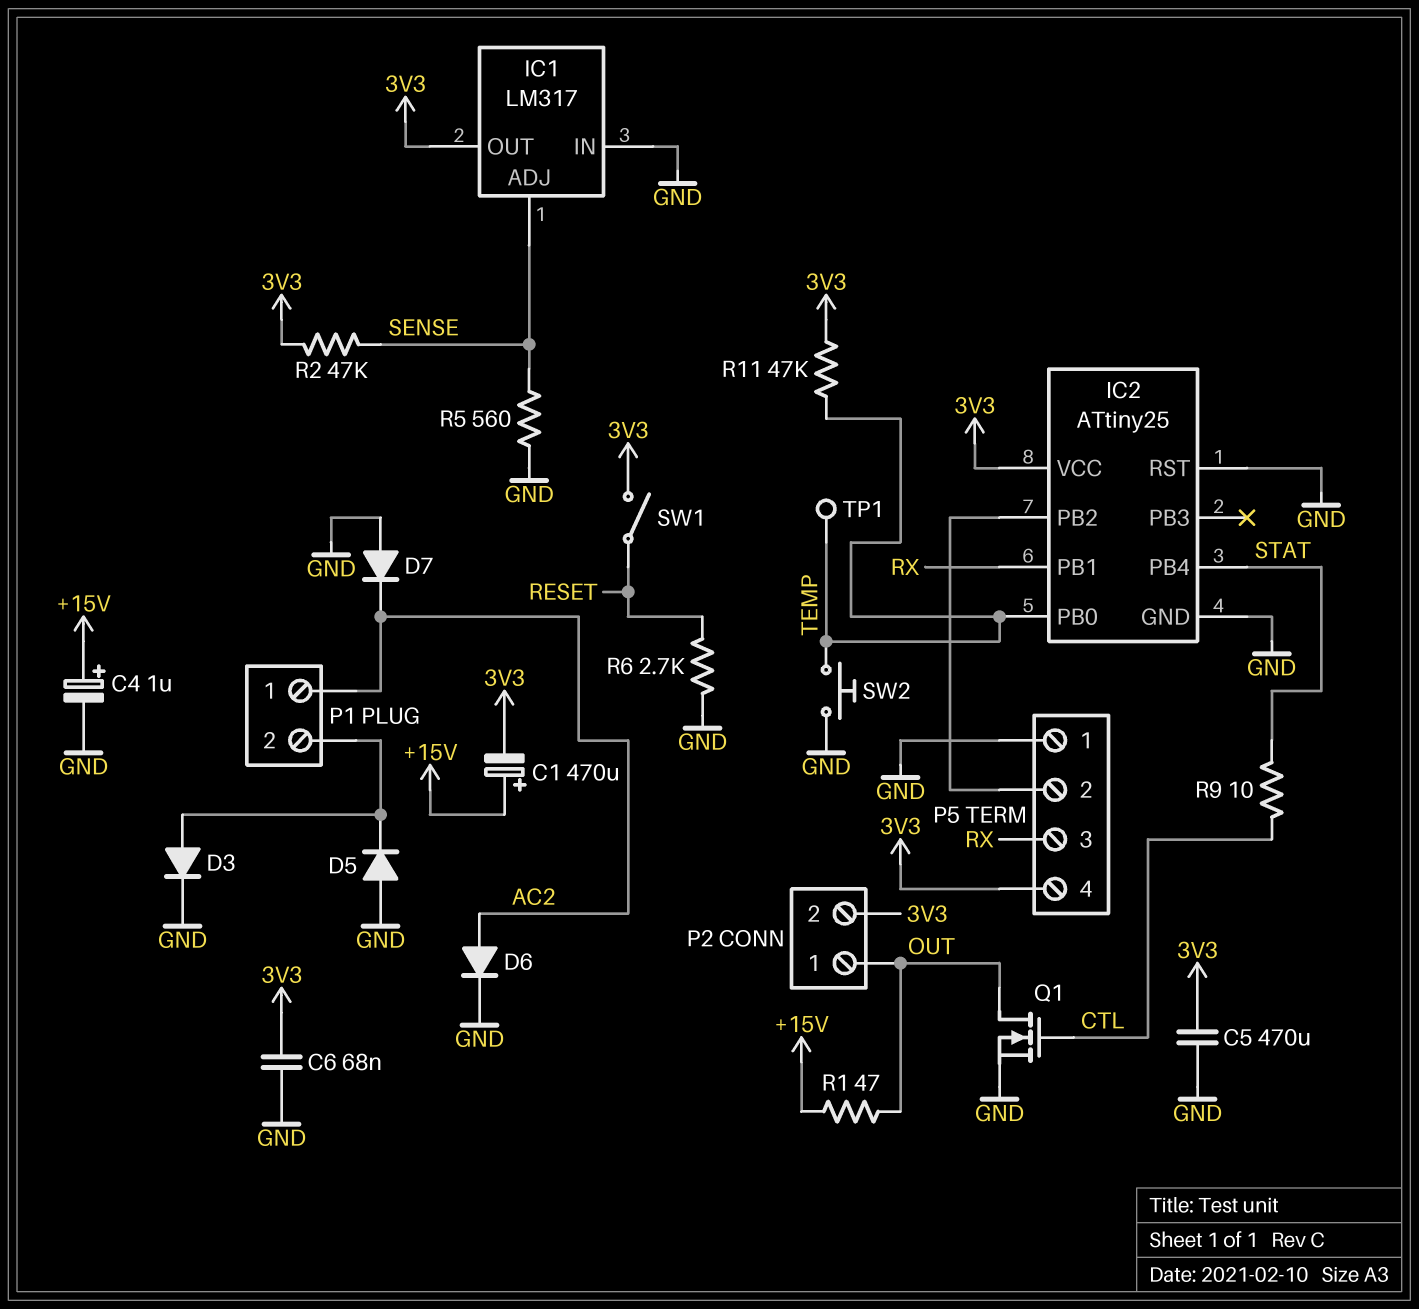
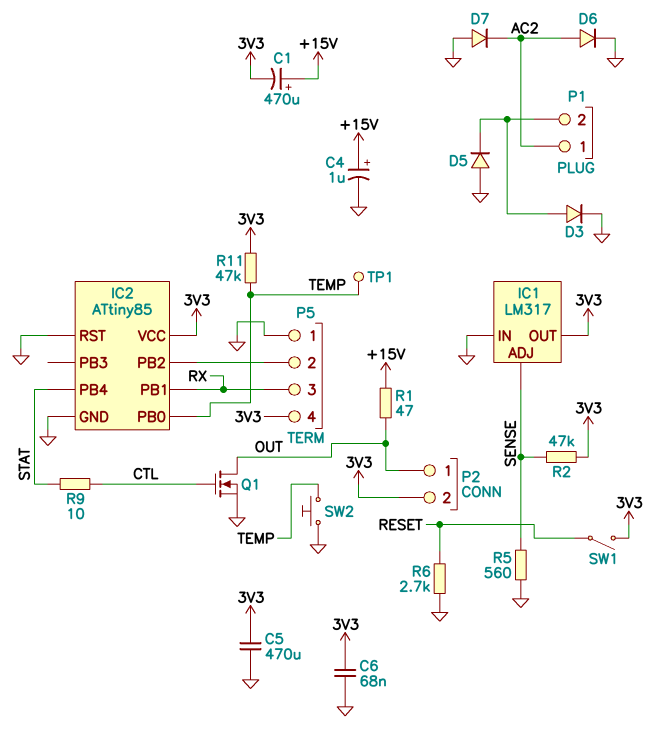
IC2: ATtiny25 -> ATtiny85

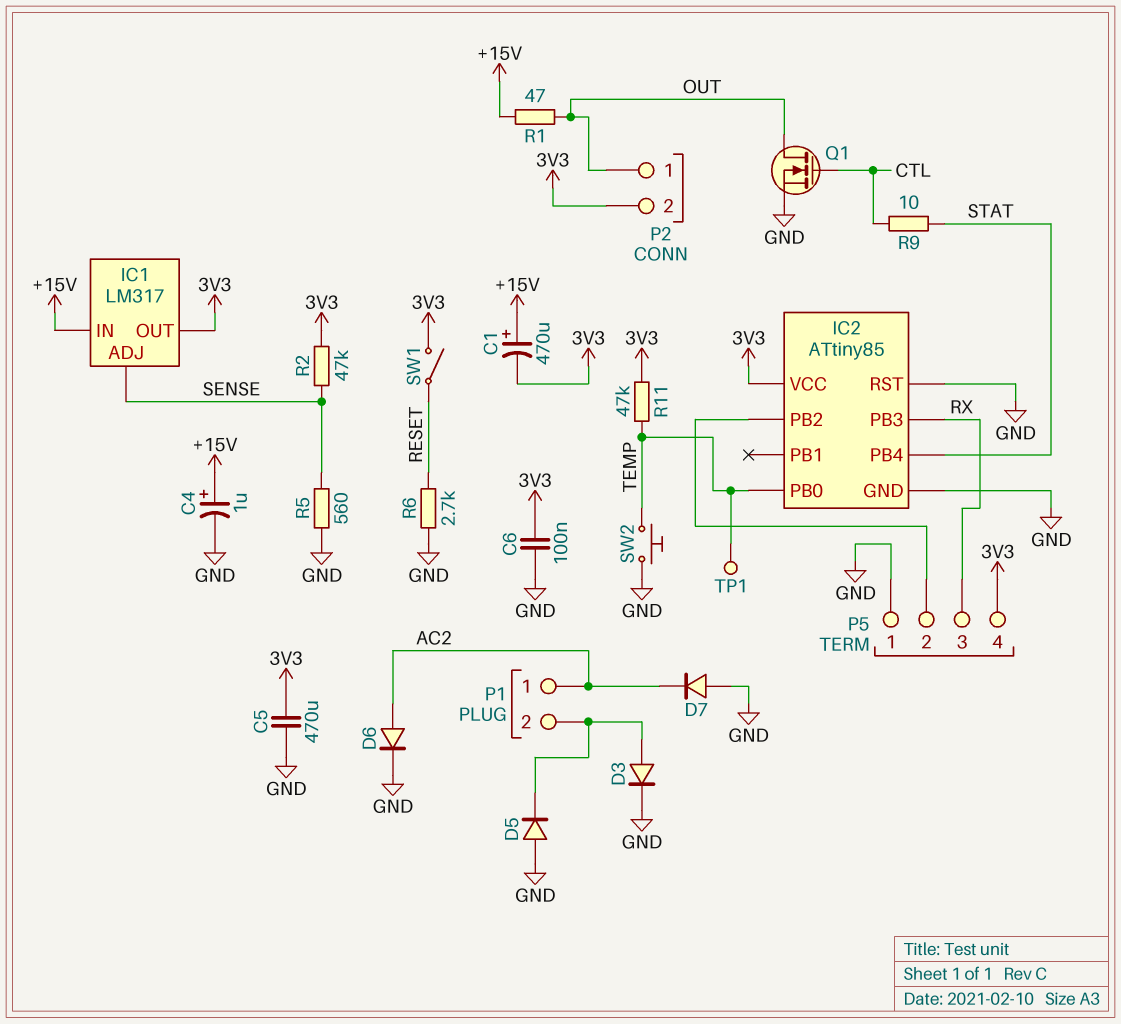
C6: 68nF (3V3, GND) -> 100nF (3V3, GND)
IC1 pin IN: GND -> +15V
IC2 pin PB1: RX -> none
IC2 pin PB3: none -> RX

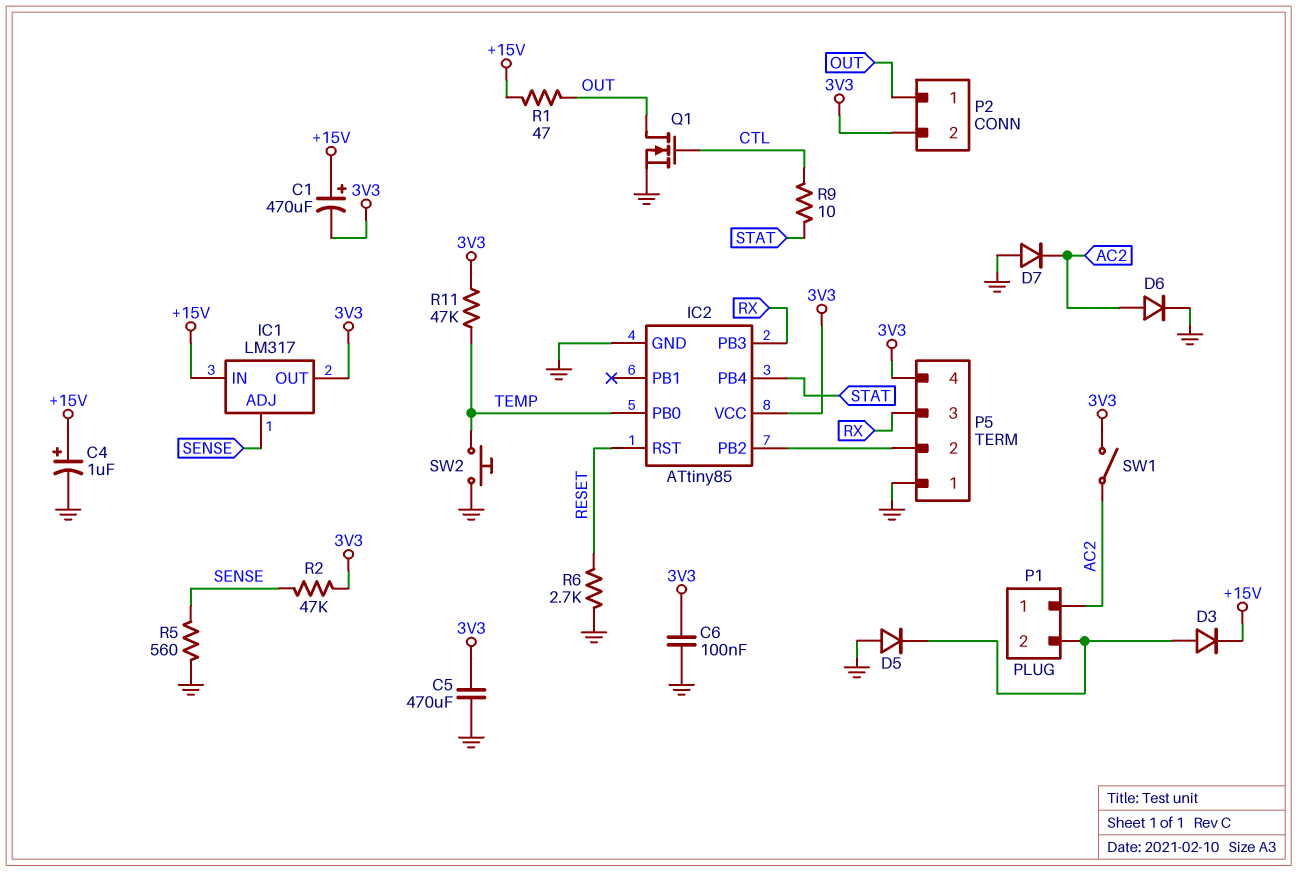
D3: diode (A P1/2, K GND) -> diode (A P1/2, K +15V)
IC2 pin RST: GND -> RESET
SW1: switch (3V3, RESET) -> switch (3V3, AC2)
TP1: test point (TEMP) -> none

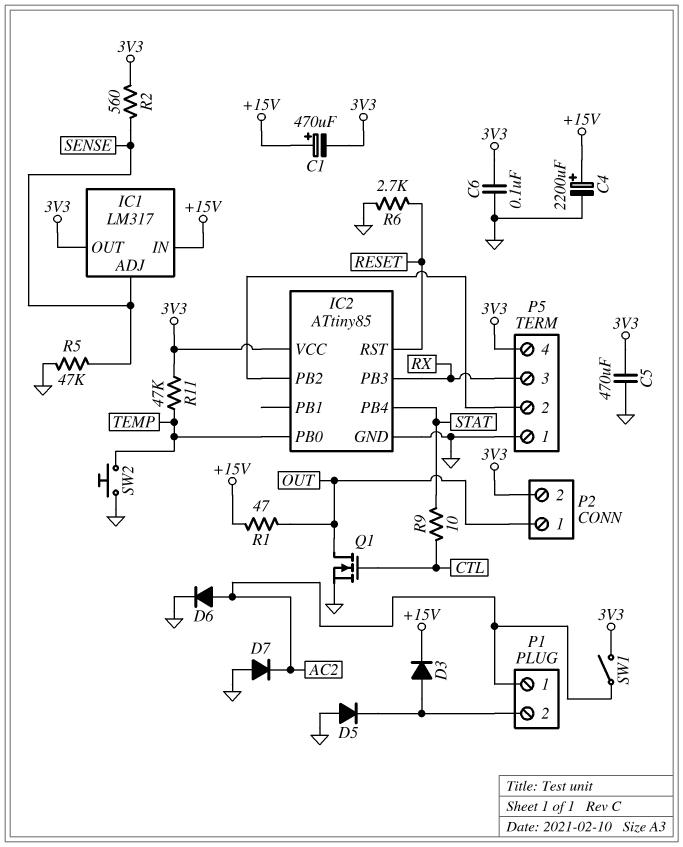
C4: 1uF (plus +15V, minus GND) -> 2200uF (plus +15V, minus GND)
R2: 47k (3V3, SENSE) -> 560 (3V3, SENSE)
R5: 560 (GND, SENSE) -> 47k (GND, SENSE)

